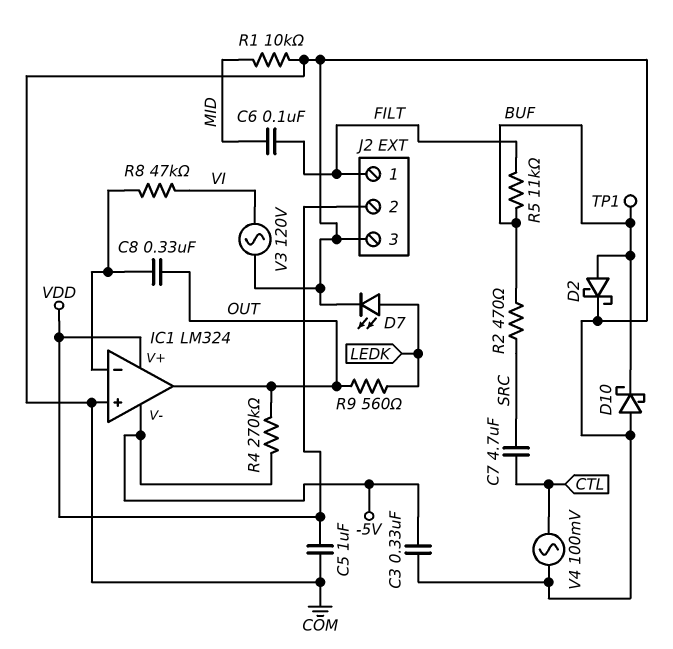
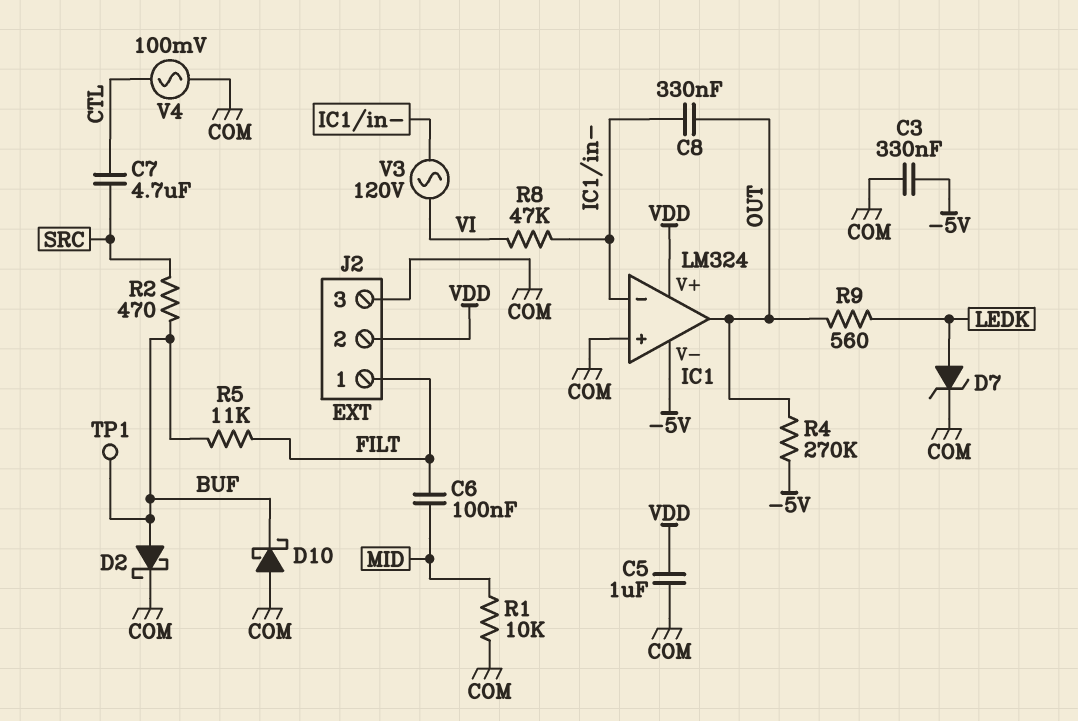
D7: LED (A LEDK, K COM) -> zener (A LEDK, K COM)
V3: AC 120V (COM, VI) -> AC 120V (IC1/in-, VI)

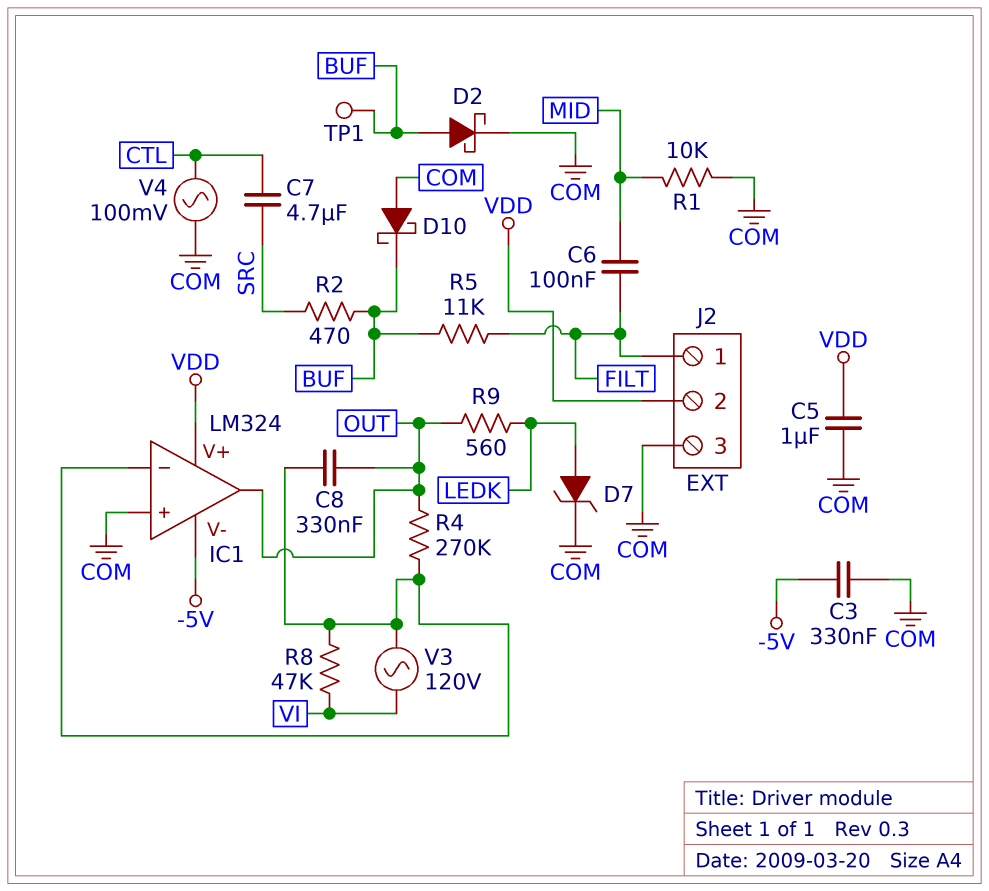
R4: 270k (-5V, OUT) -> 270k (IC1/in-, OUT)

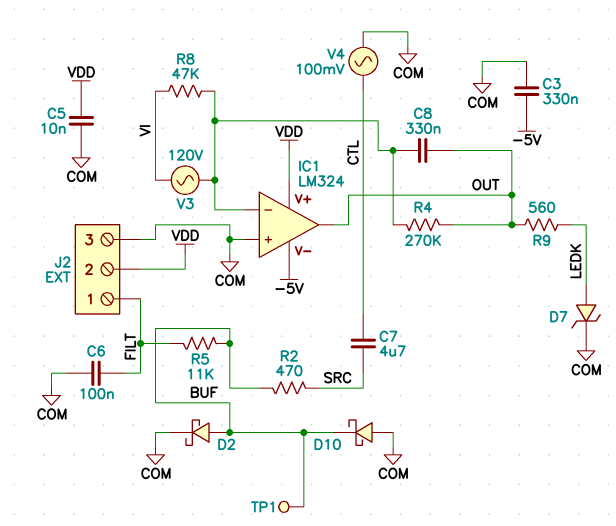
C5: 1uF (COM, VDD) -> 10nF (COM, VDD)
C6: 100nF (FILT, MID) -> 100nF (COM, FILT)
R1: 10k (COM, MID) -> none

